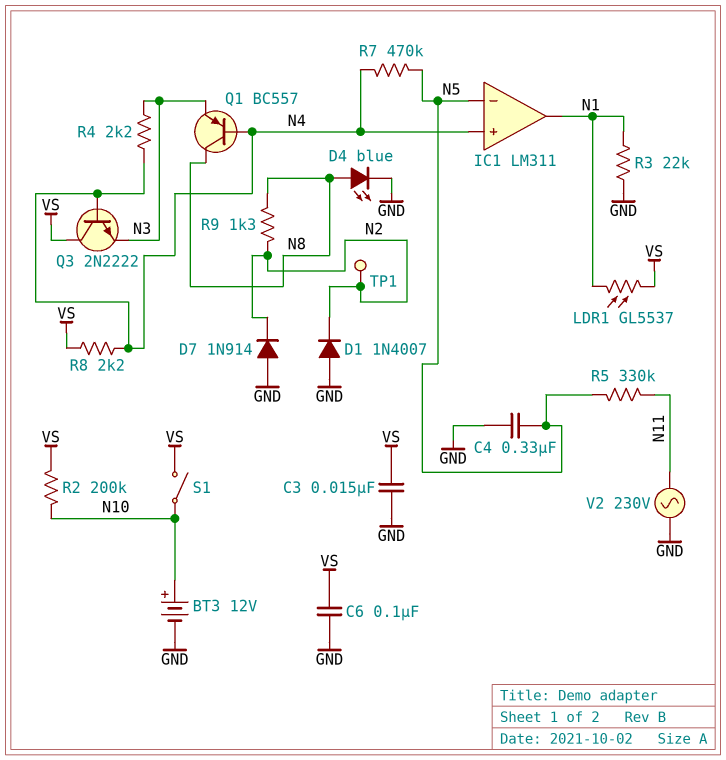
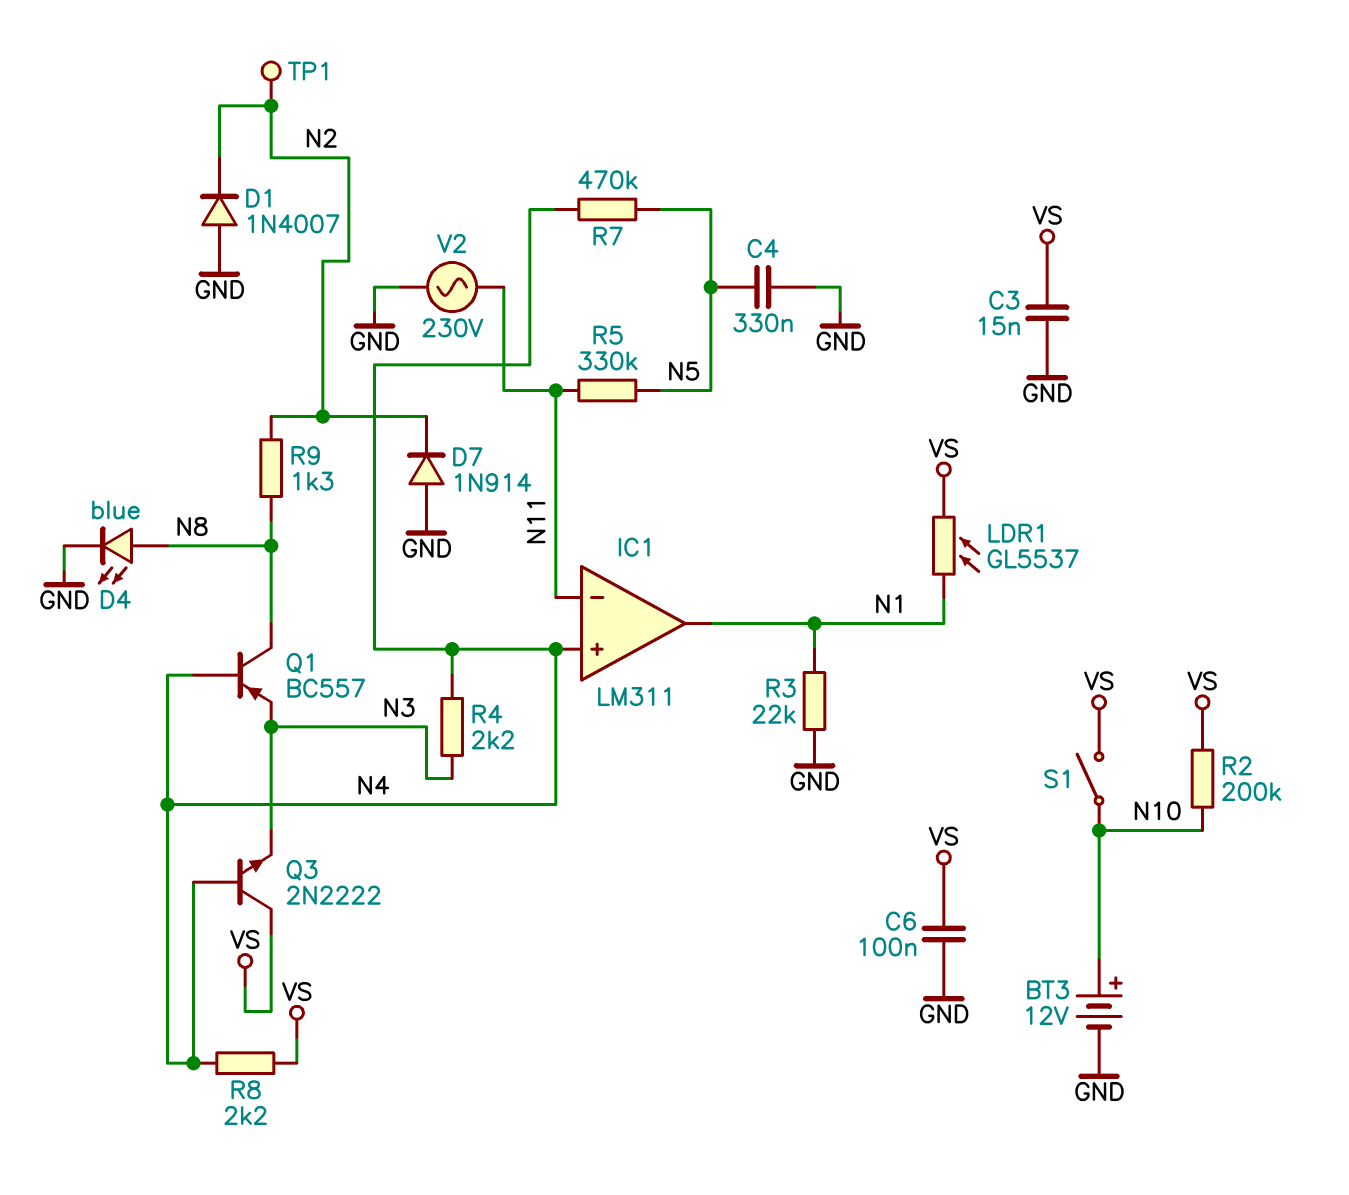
IC1 pin in-: N5 -> N11

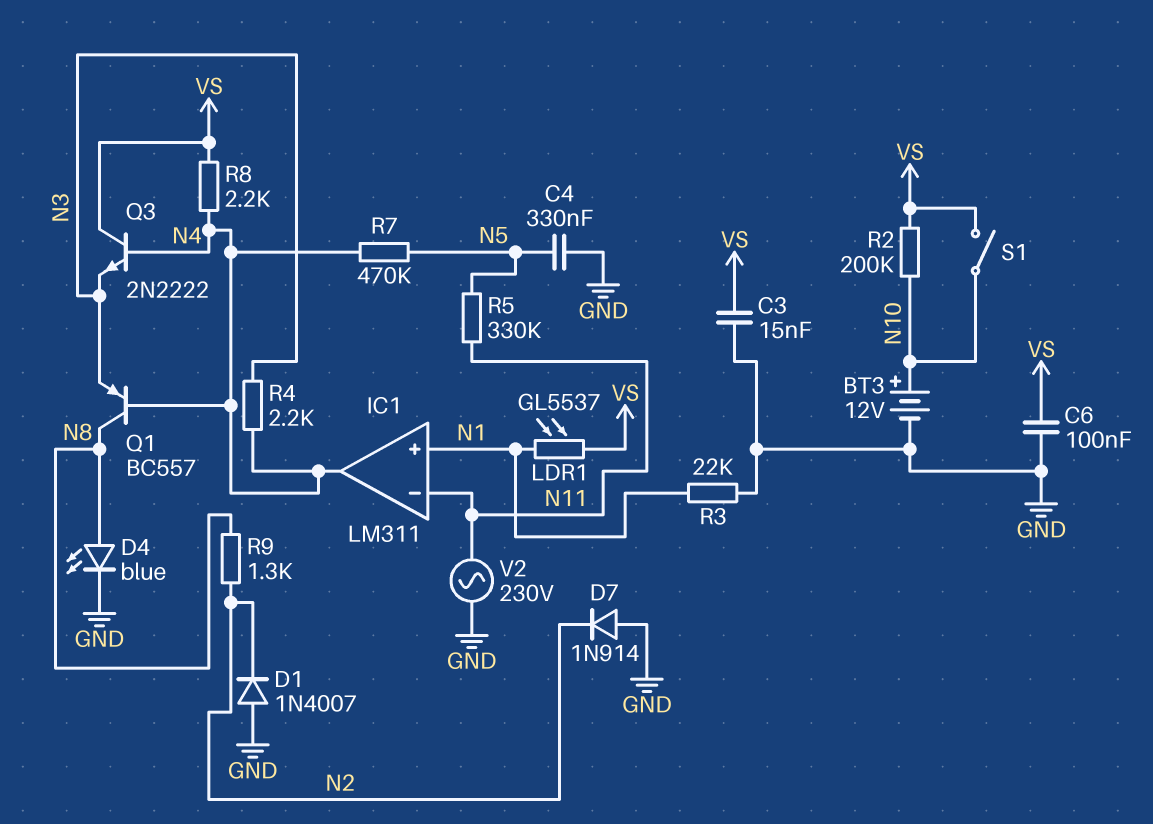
IC1 pin in+: N4 -> N1
IC1 pin out: N1 -> N4
TP1: test point (N2) -> none

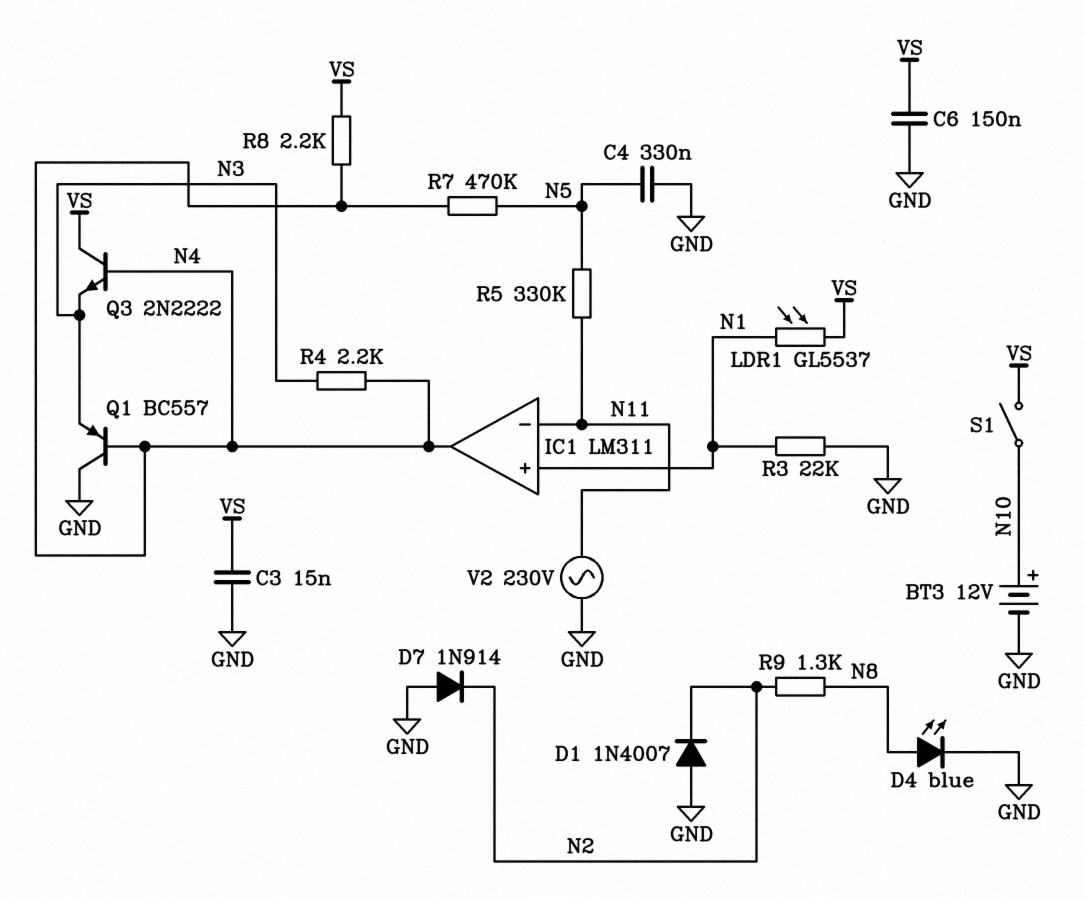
C6: 100nF (GND, VS) -> 150nF (GND, VS)
Q1: PNP BC557 (B N4, C N8, E N3) -> PNP BC557 (B N4, C GND, E N3)
R2: 200k (N10, VS) -> none

